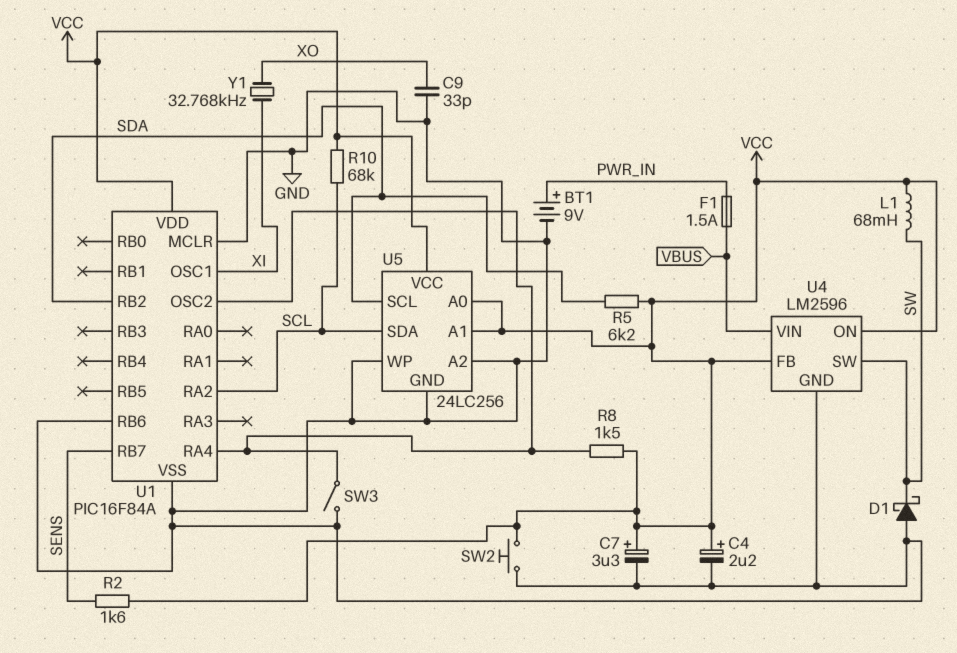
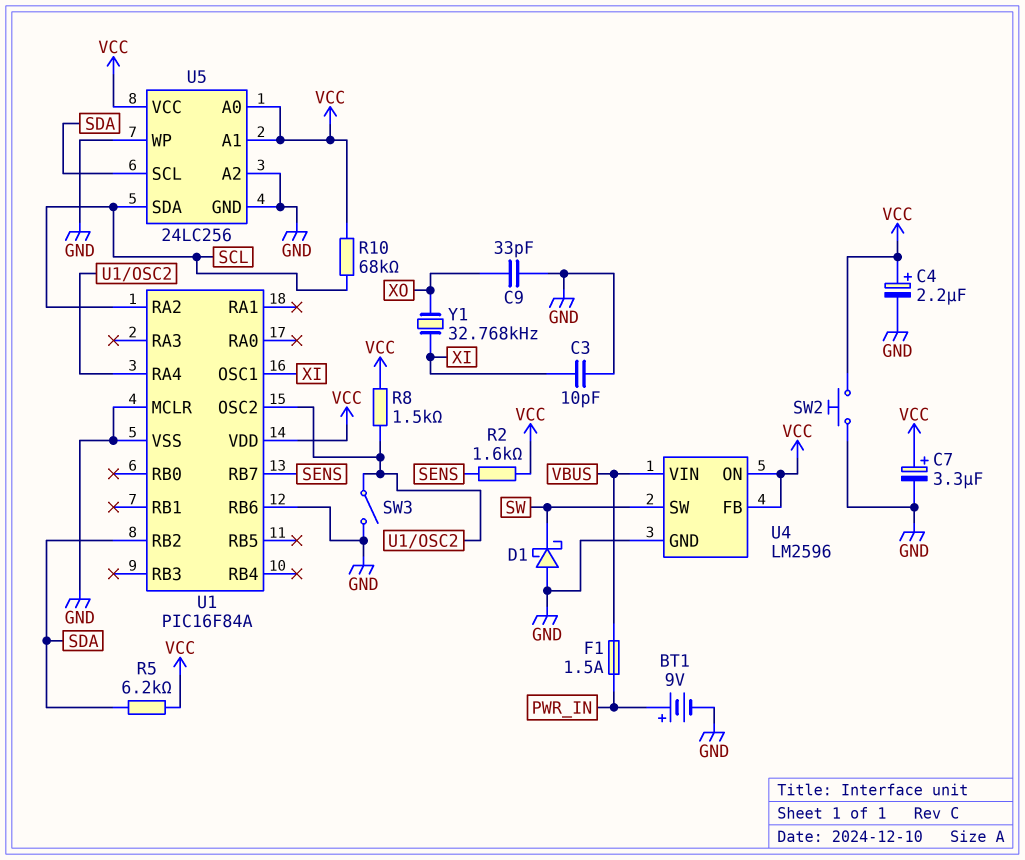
C3: none -> 10pF (GND, XI)
L1: 68mH (SW, VCC) -> none

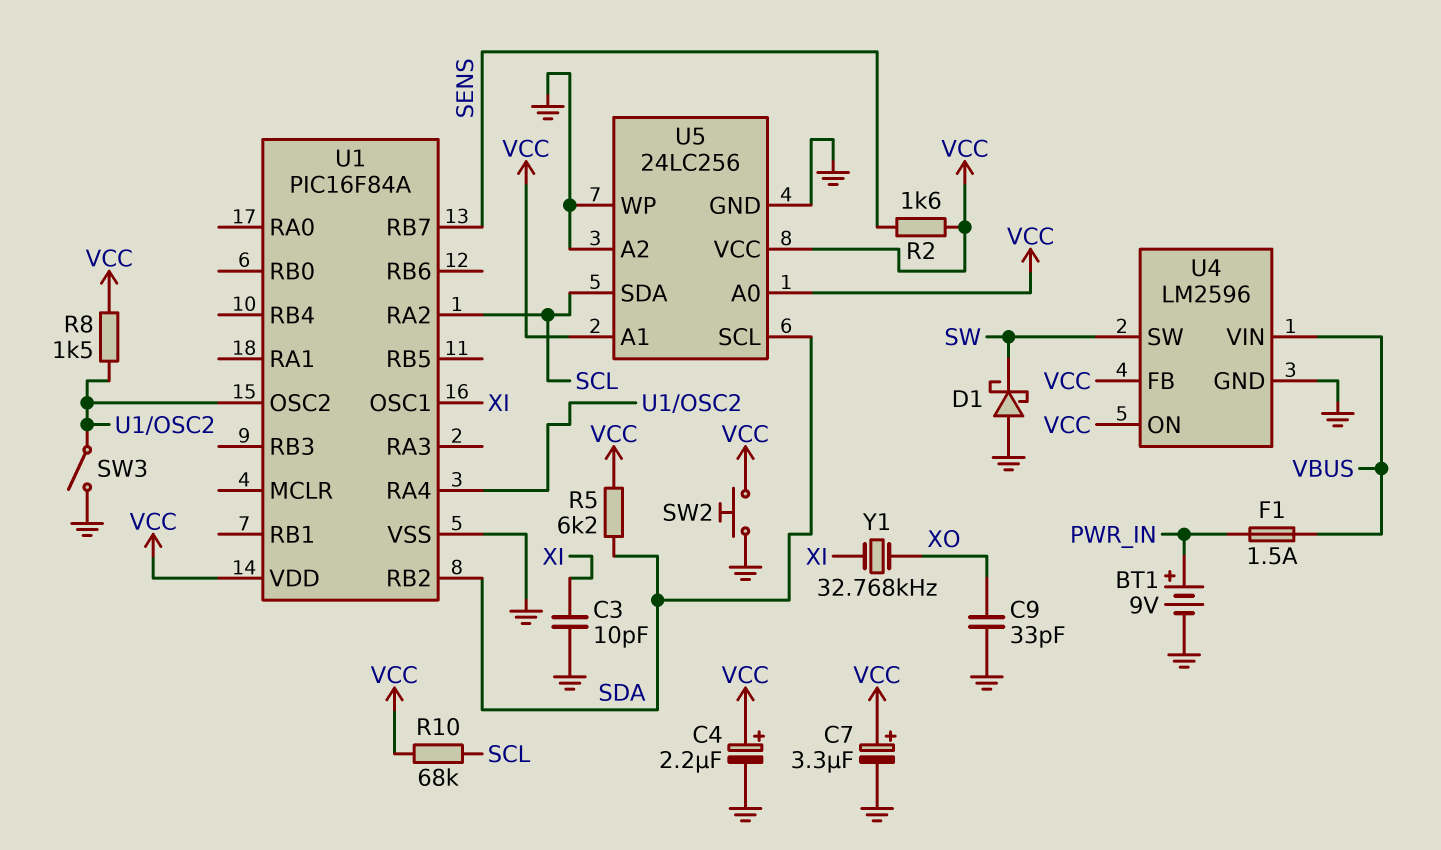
U1 pin MCLR: GND -> none
U1 pin RB6: GND -> none

